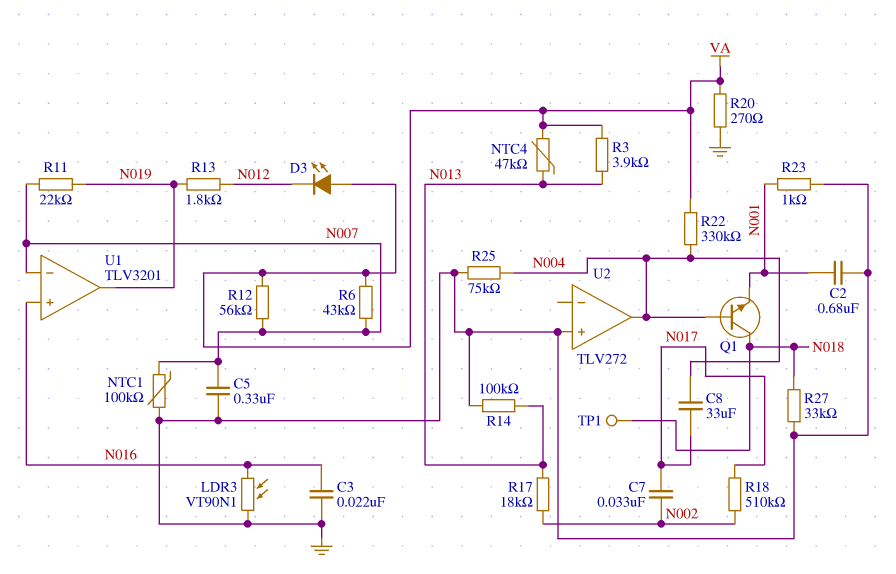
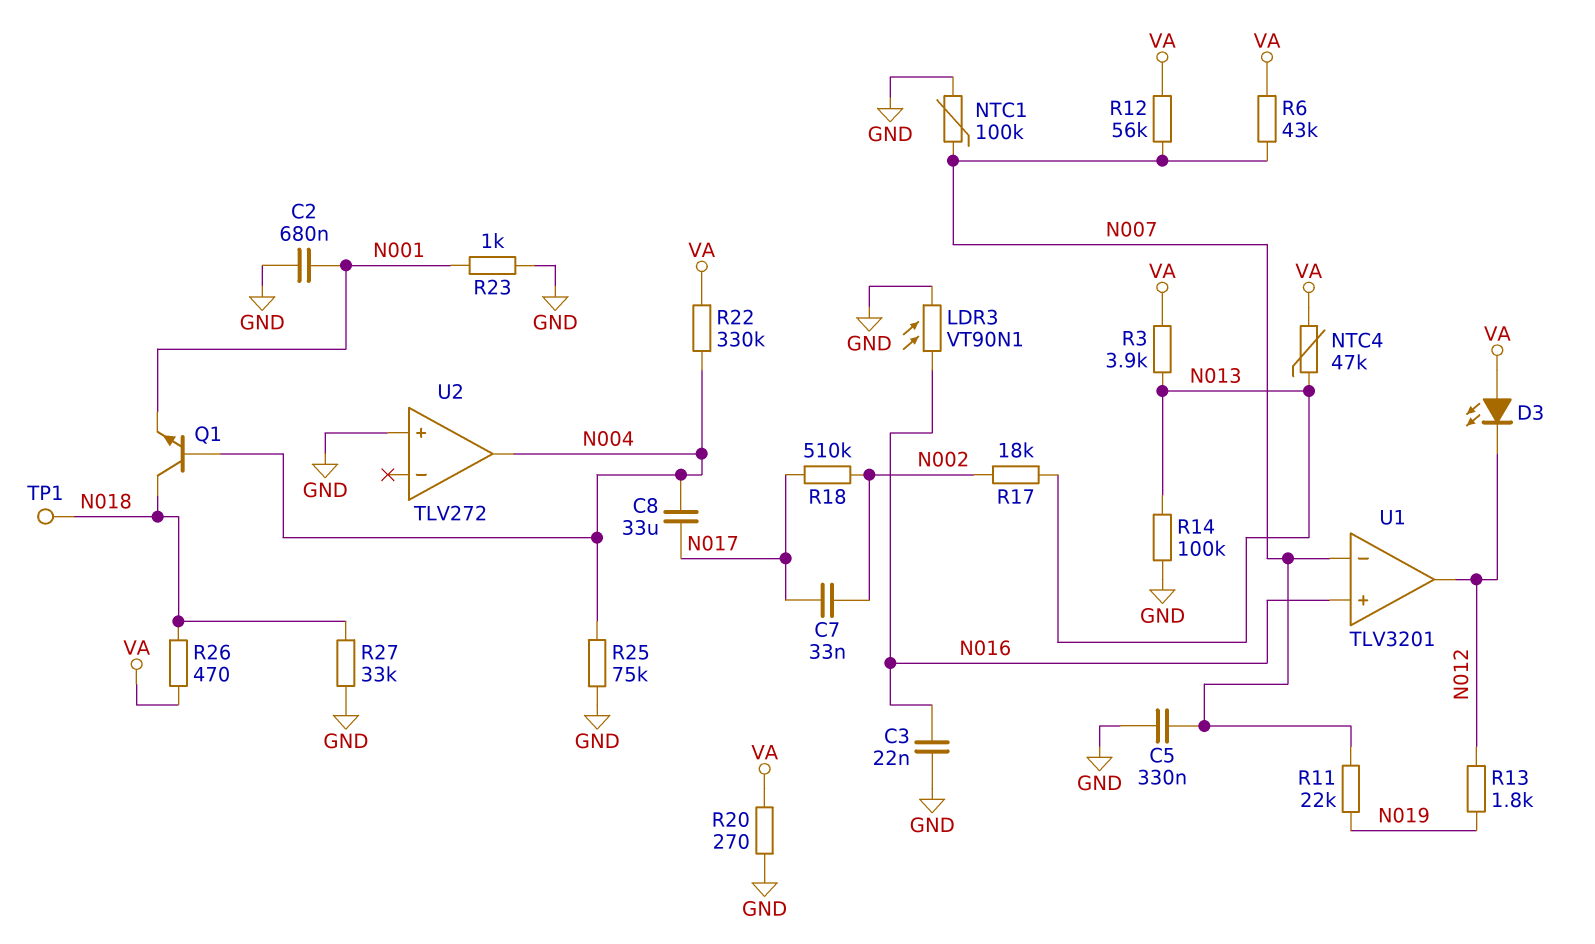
R26: none -> 470 (N018, VA)
U1 pin out: N019 -> N012

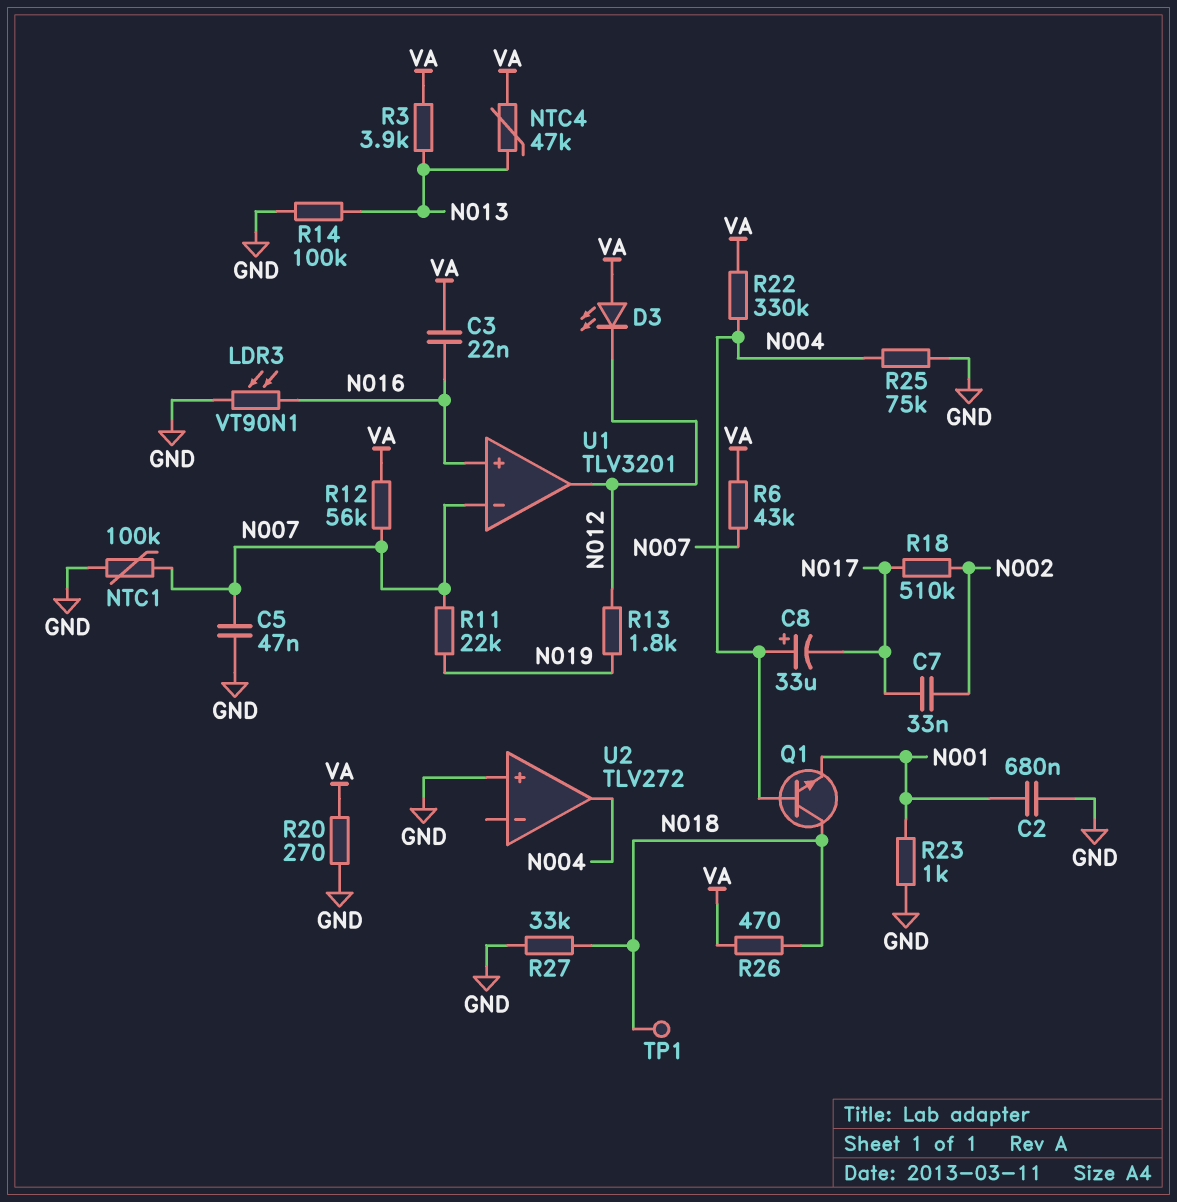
C3: 22nF (GND, N016) -> 22nF (N016, VA)
C5: 330nF (GND, N007) -> 47nF (GND, N007)
C8: 33uF (N004, N017) -> 33uF (plus N004, minus N017)
R17: 18k (N002, N013) -> none

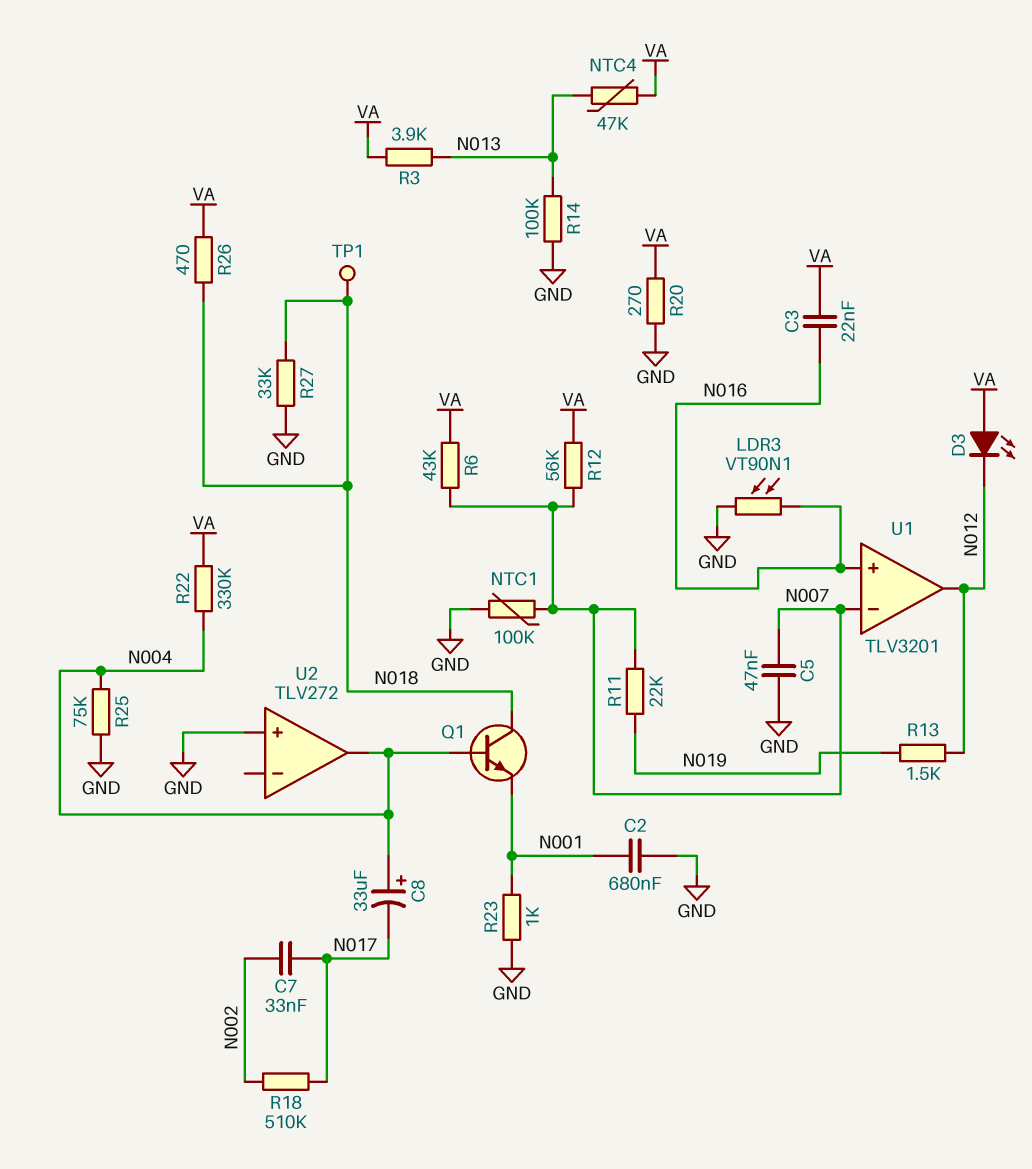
R13: 1.8k (N012, N019) -> 1.5k (N012, N019)

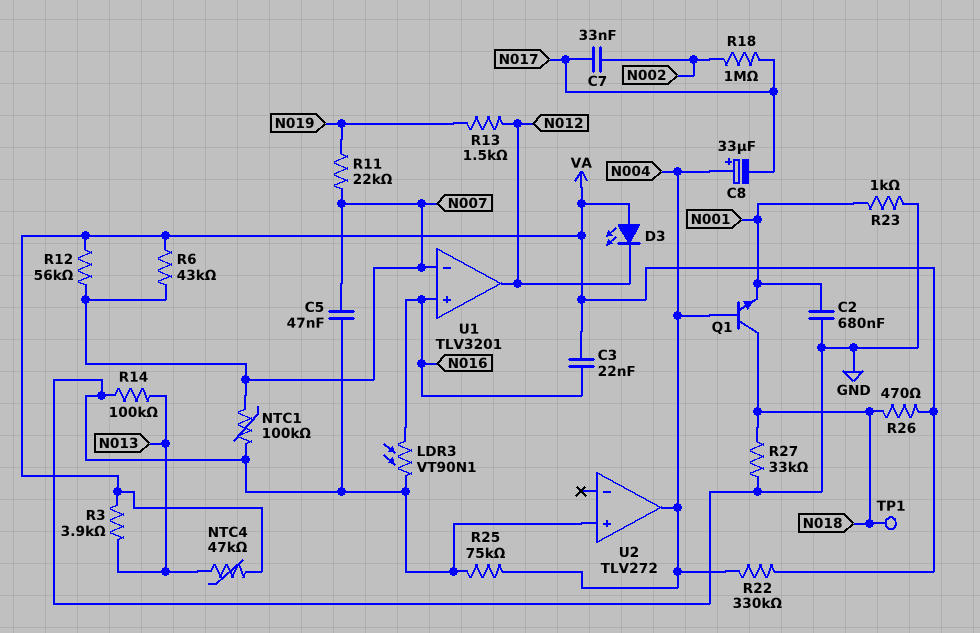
R18: 510k (N002, N017) -> 1M (N002, N017)
R20: 270 (GND, VA) -> none

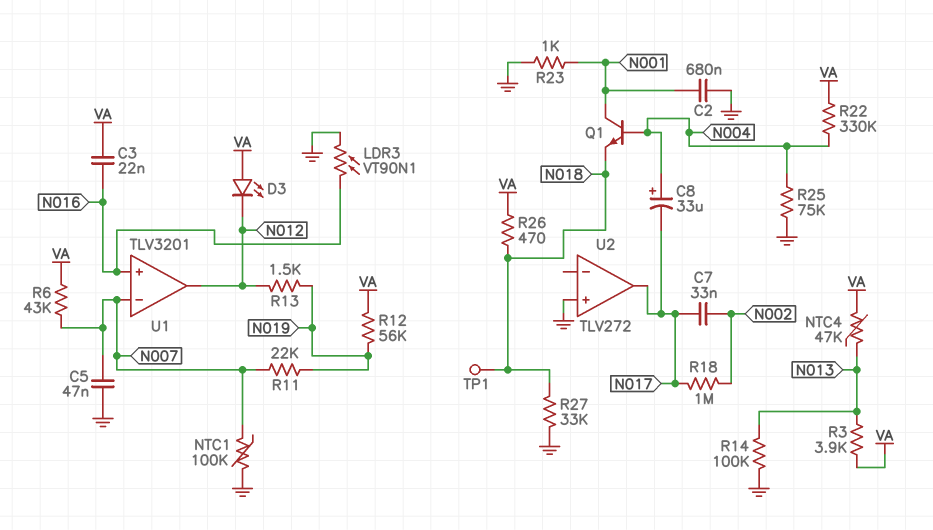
Q1: NPN (B N004, C N018, E N001) -> NPN (B N004, C N001, E N018)
R12: 56k (N007, VA) -> 56k (N019, VA)
U2 pin out: N004 -> N017

